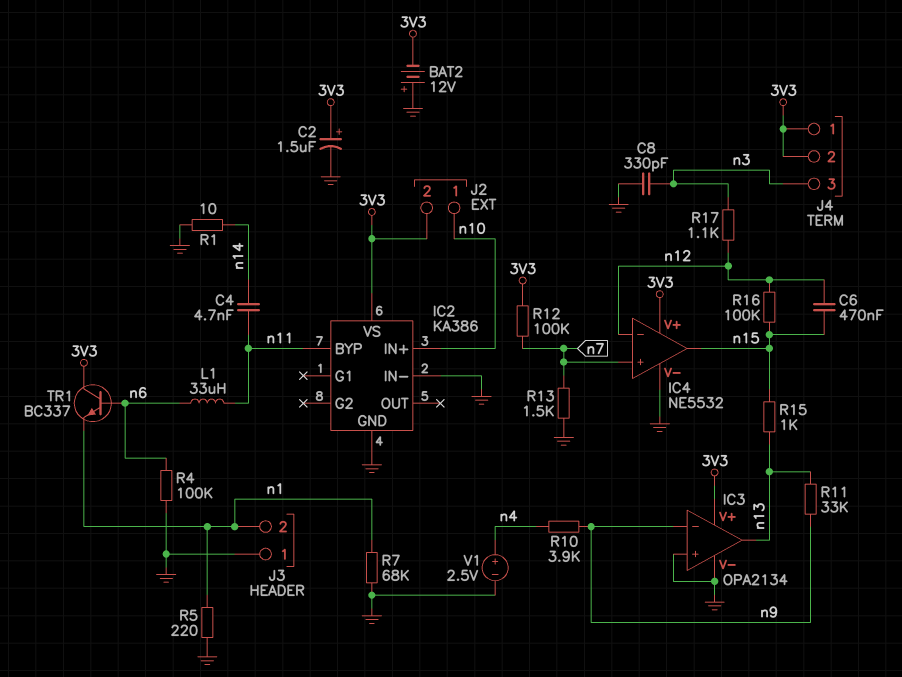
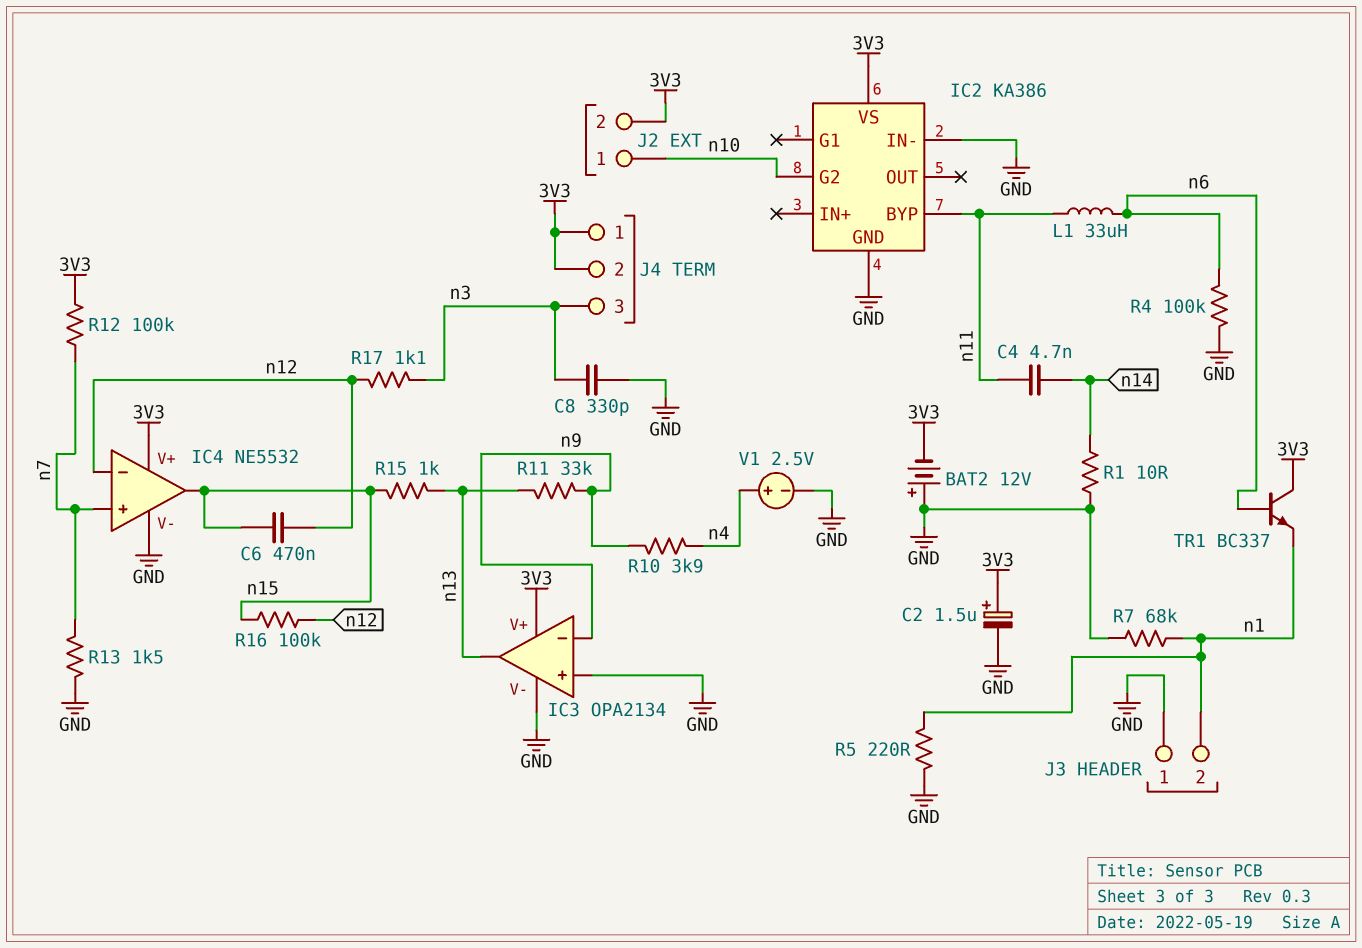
IC2 pin G2: none -> n10
IC2 pin IN+: n10 -> none

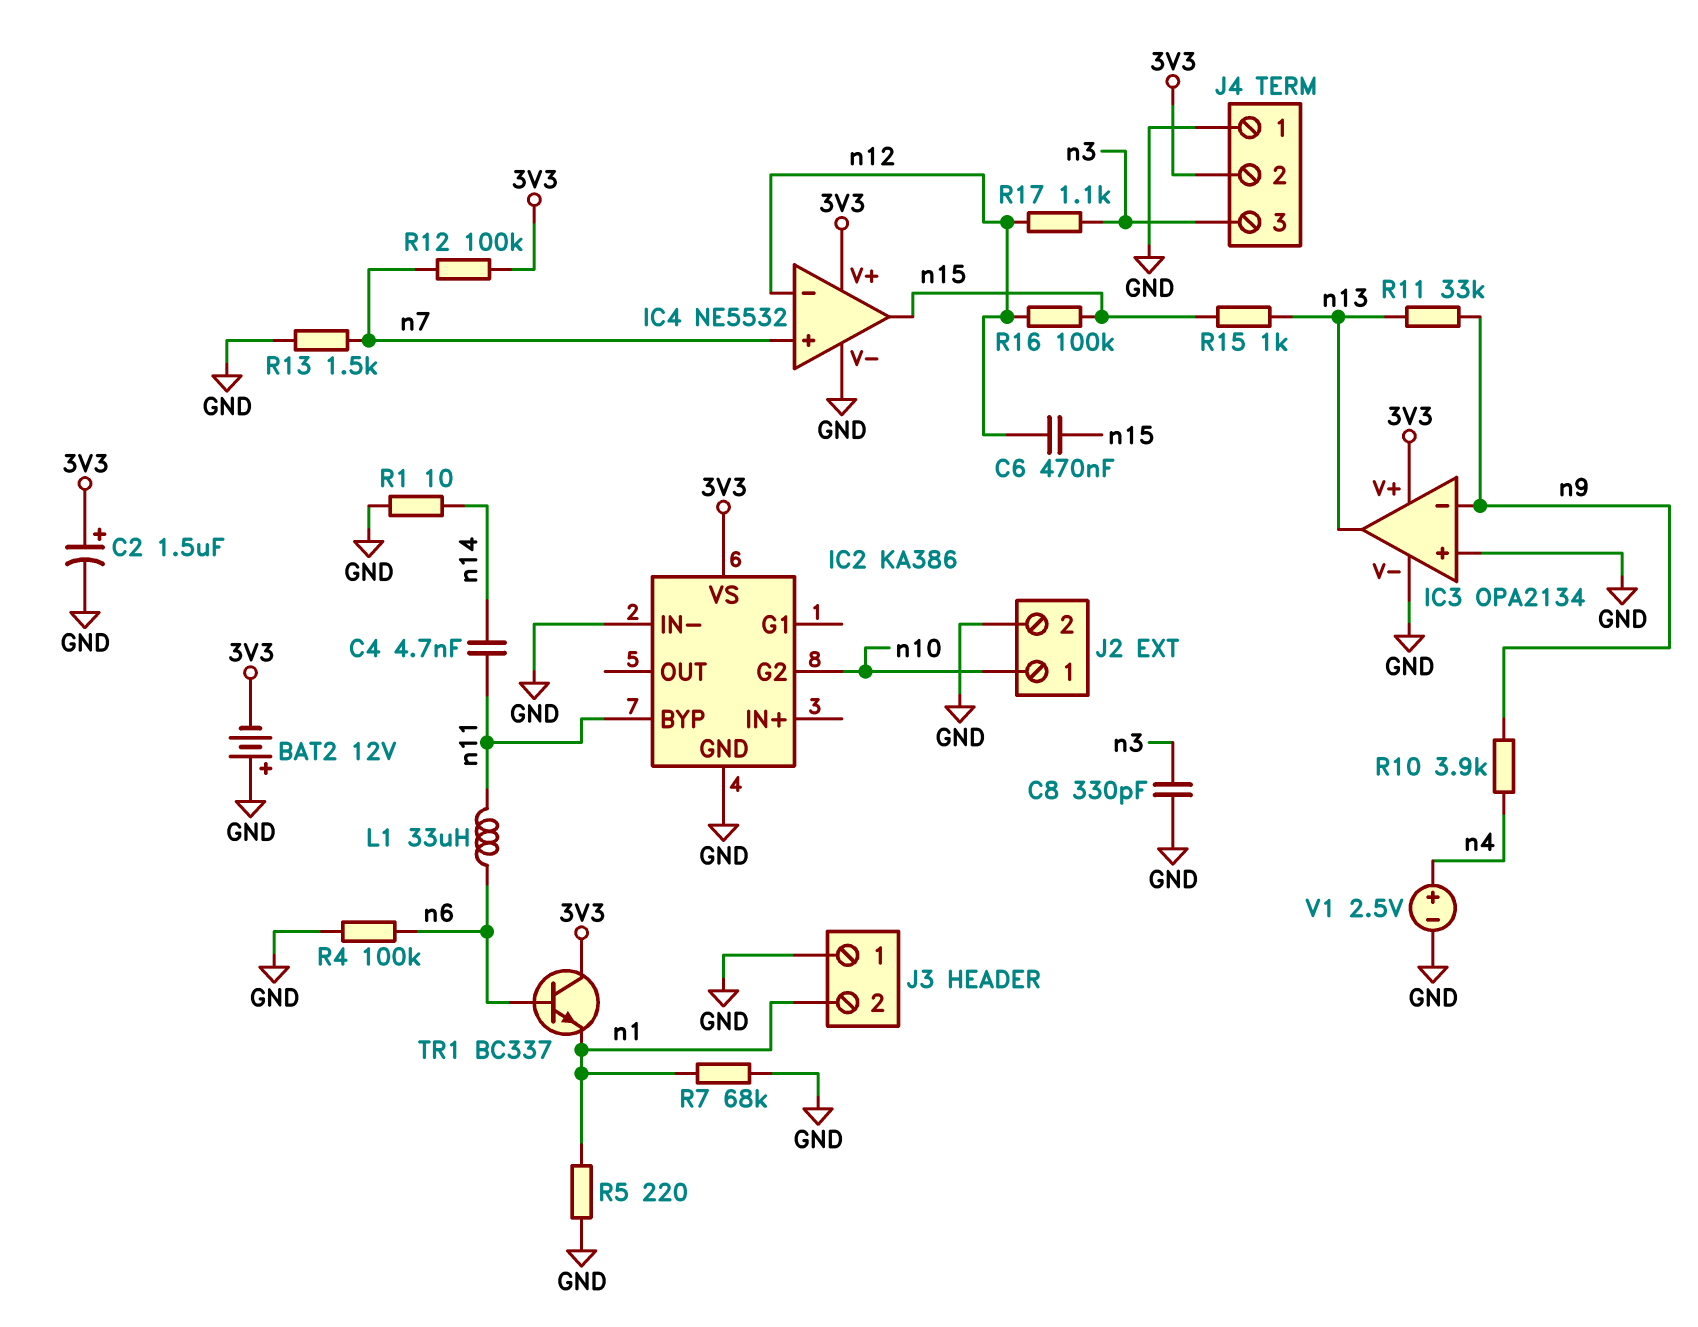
J2 pin 2: 3V3 -> GND
J4 pin 1: 3V3 -> GND

